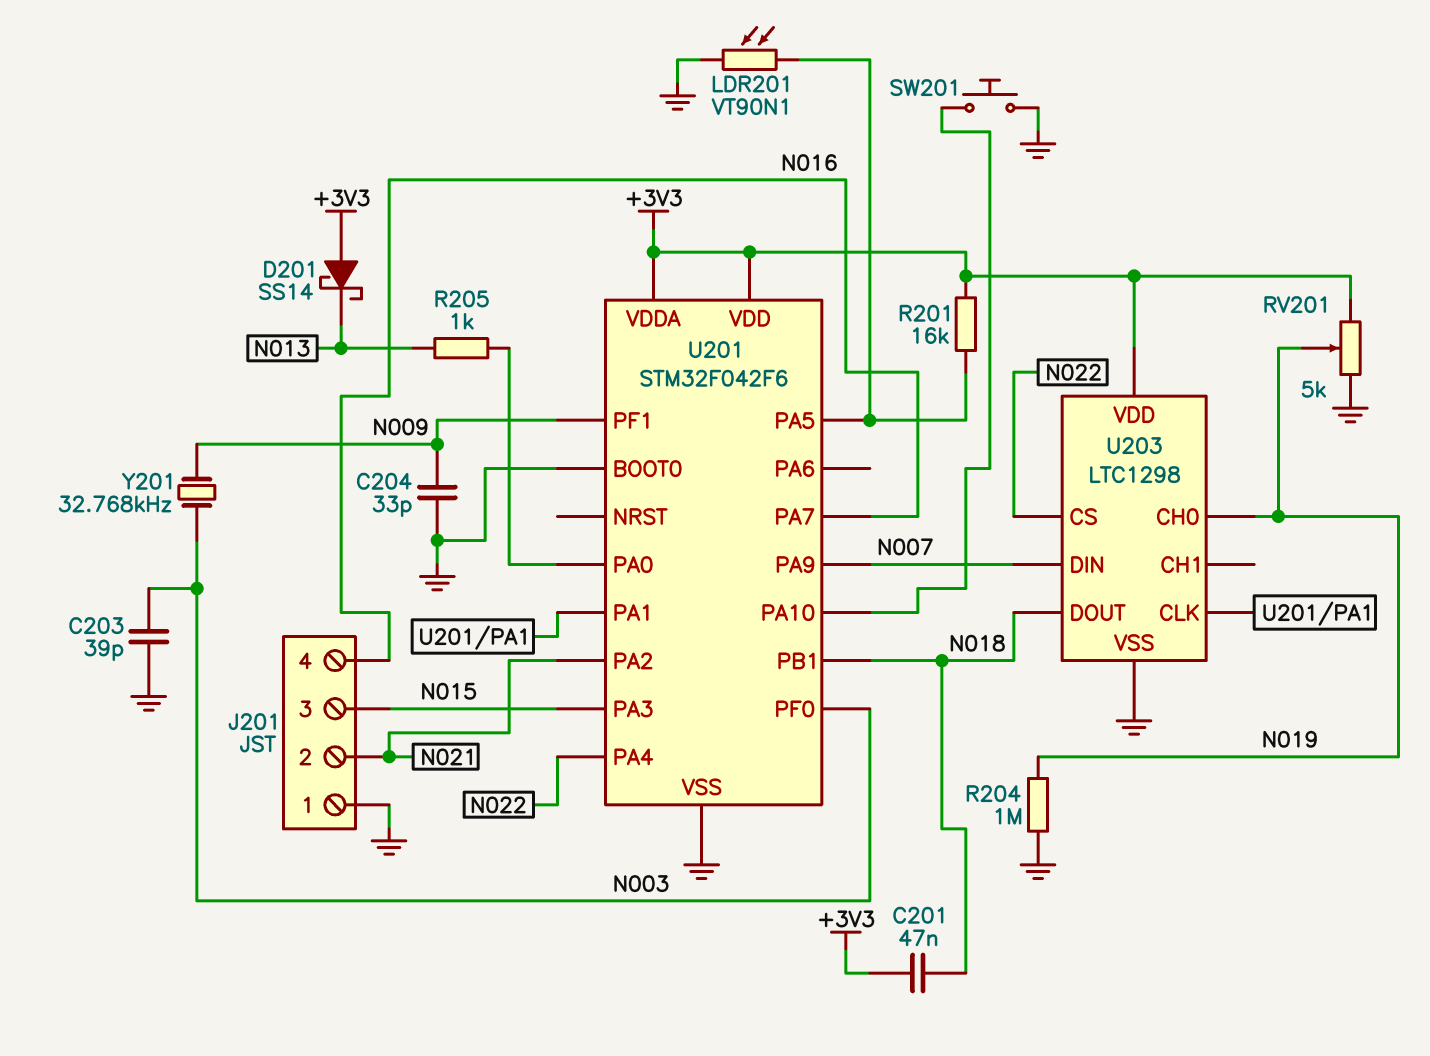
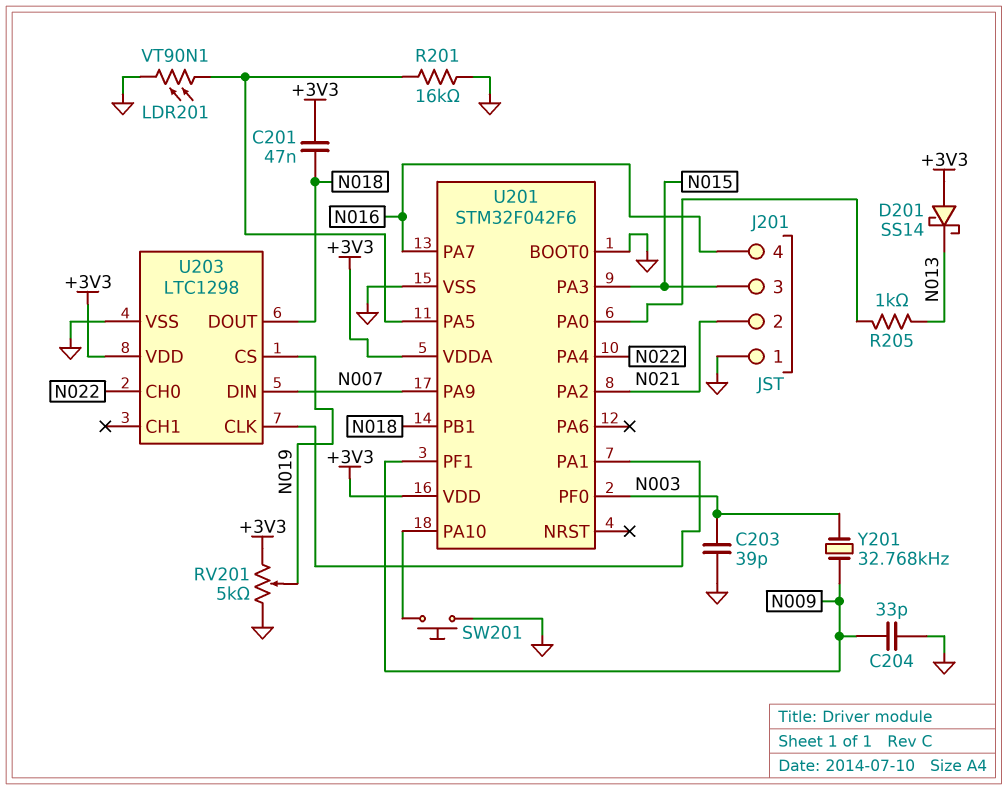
R201: 16k (+3V3, U201/PA5) -> 16k (GND, U201/PA5)
R204: 1M (GND, N019) -> none
U203 pin CH0: N019 -> N022
U203 pin CS: N022 -> N019

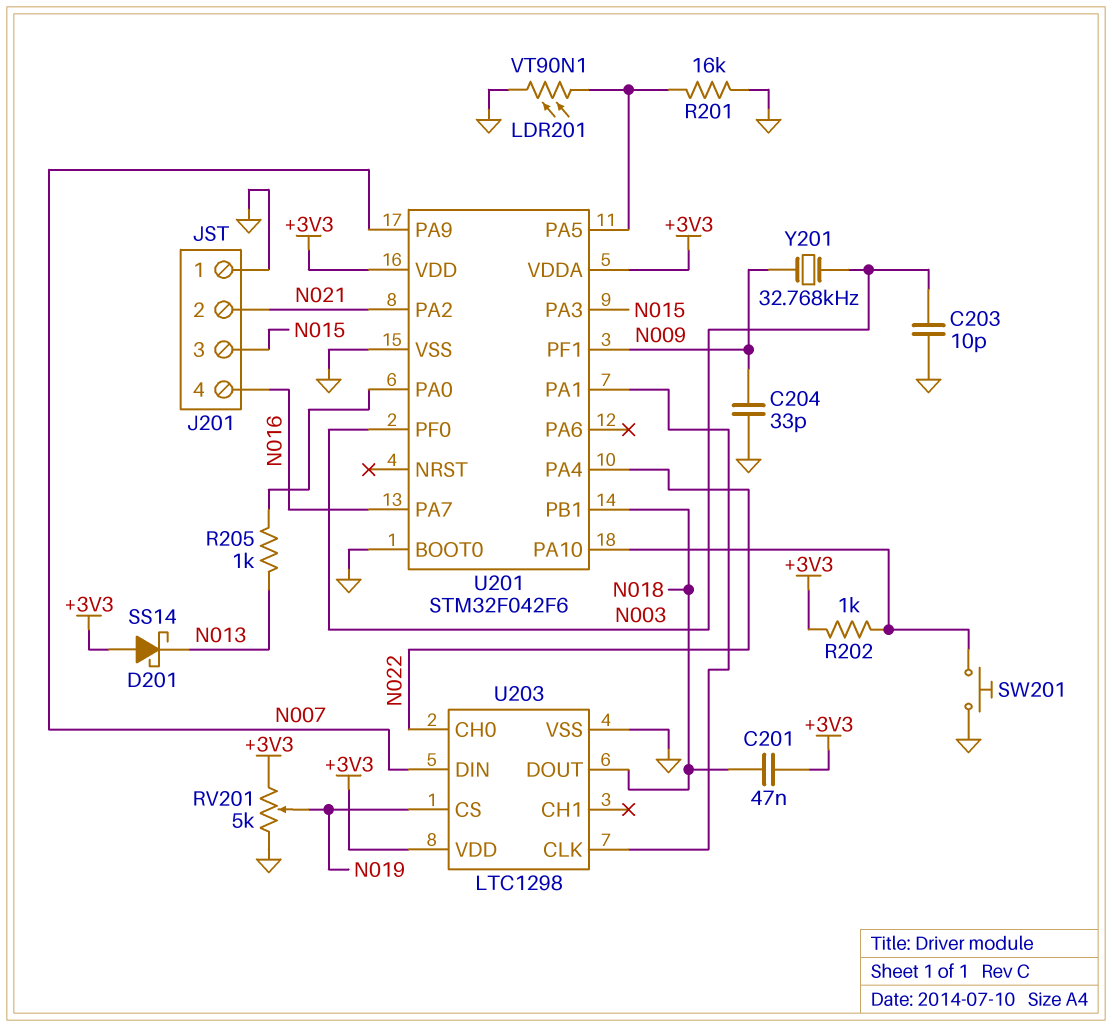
C203: 39pF (GND, N003) -> 10pF (GND, N003)
R202: none -> 1k (+3V3, U201/PA10)

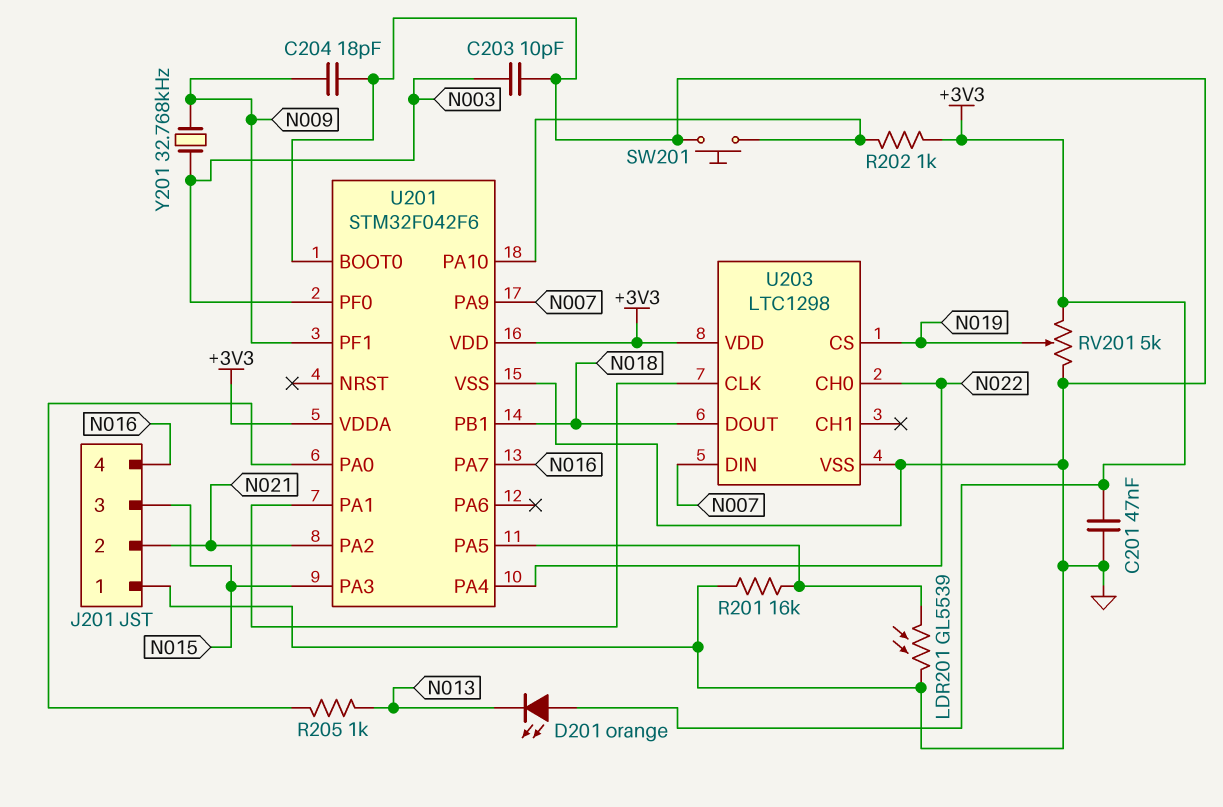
C201: 47nF (+3V3, N018) -> 47nF (+3V3, GND)
C204: 33pF (GND, N009) -> 18pF (GND, N009)
D201: schottky SS14 (A +3V3, K N013) -> LED orange (A +3V3, K N013)
LDR201: VT90N1 (GND, U201/PA5) -> GL5539 (GND, U201/PA5)

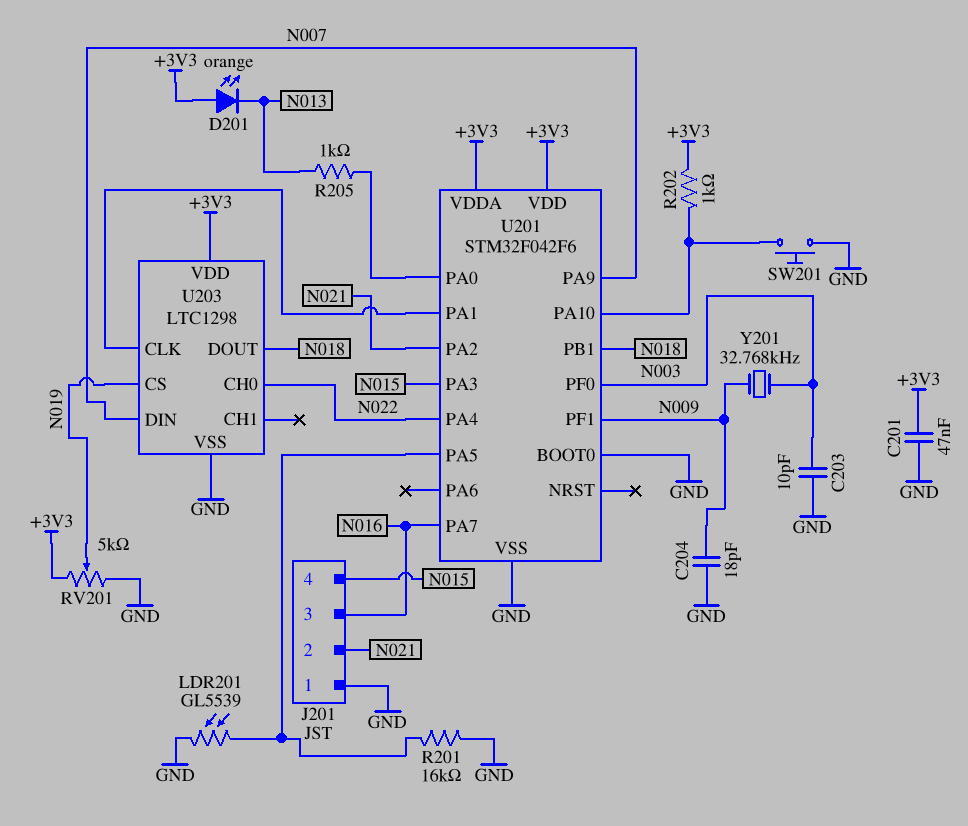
J201 pin 3: N015 -> N016
J201 pin 4: N016 -> N015

